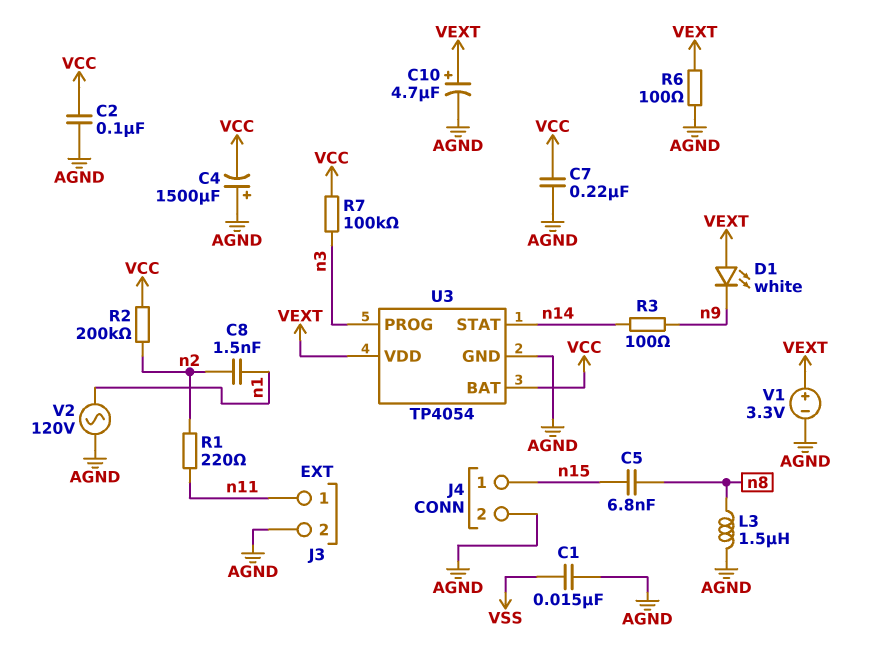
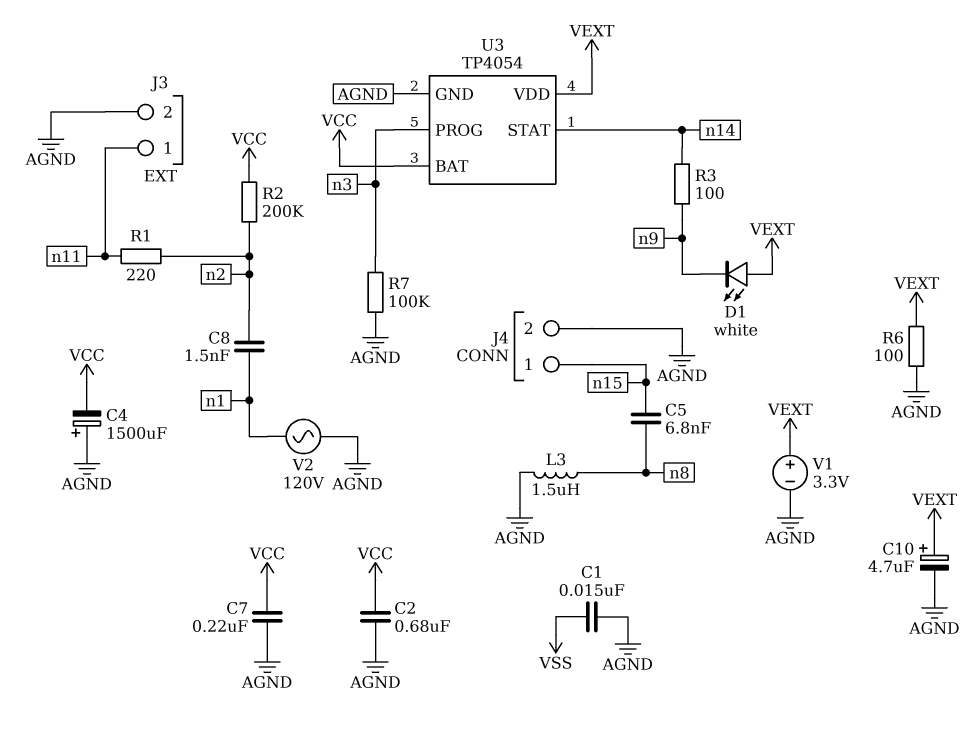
C2: 100nF (AGND, VCC) -> 680nF (AGND, VCC)
R7: 100k (VCC, n3) -> 100k (AGND, n3)

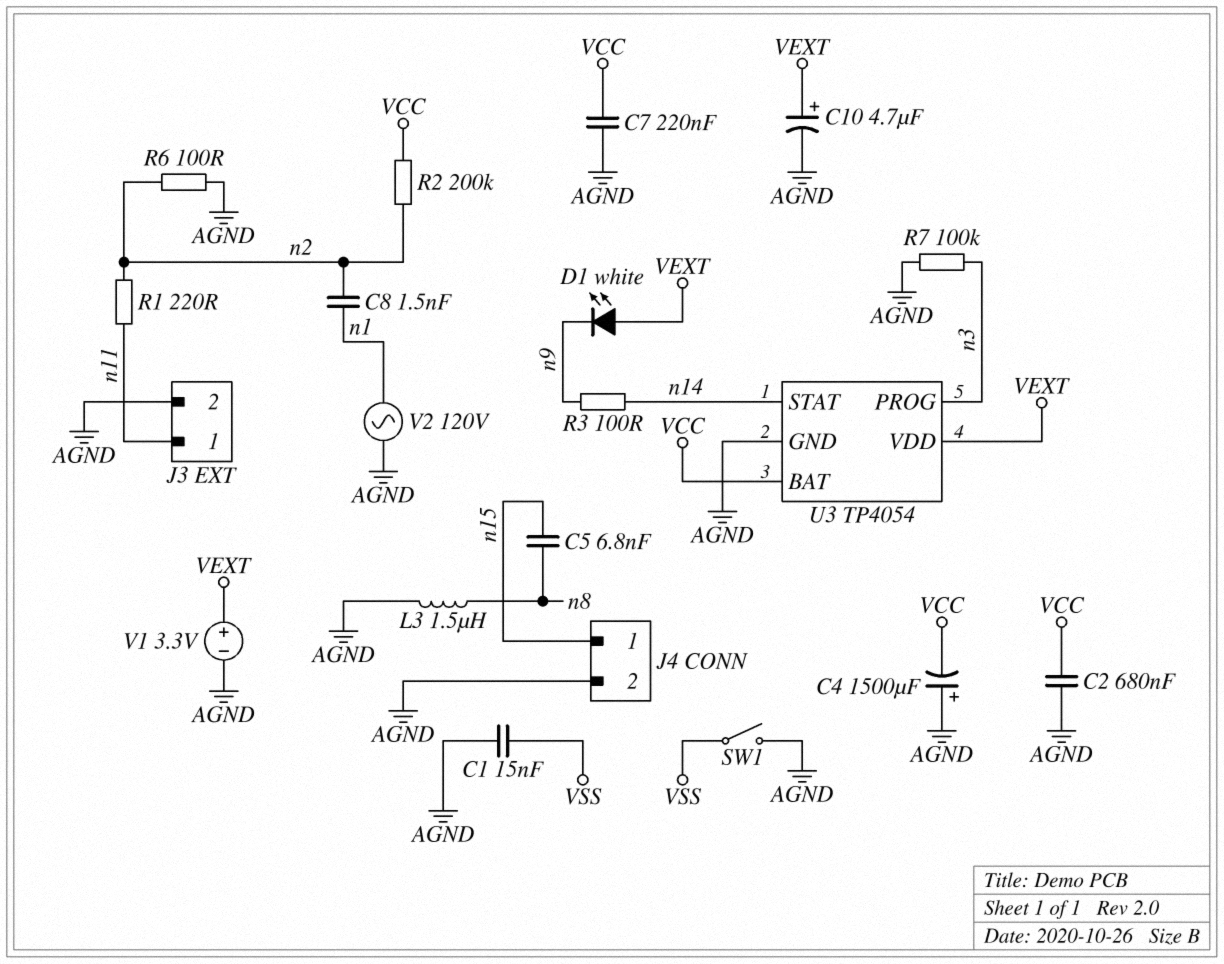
R6: 100 (AGND, VEXT) -> 100 (AGND, n2)
SW1: none -> switch (AGND, VSS)

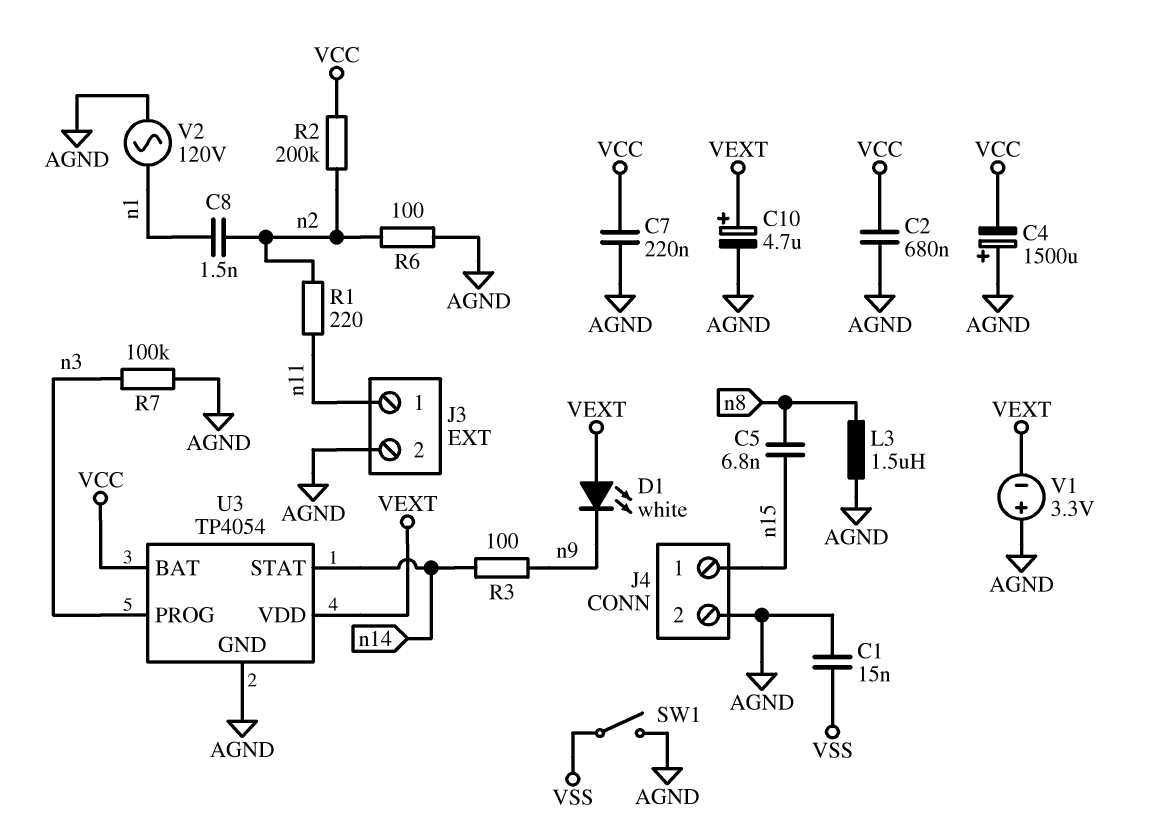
V1: 3.3V (plus VEXT, minus AGND) -> 3.3V (plus AGND, minus VEXT)

